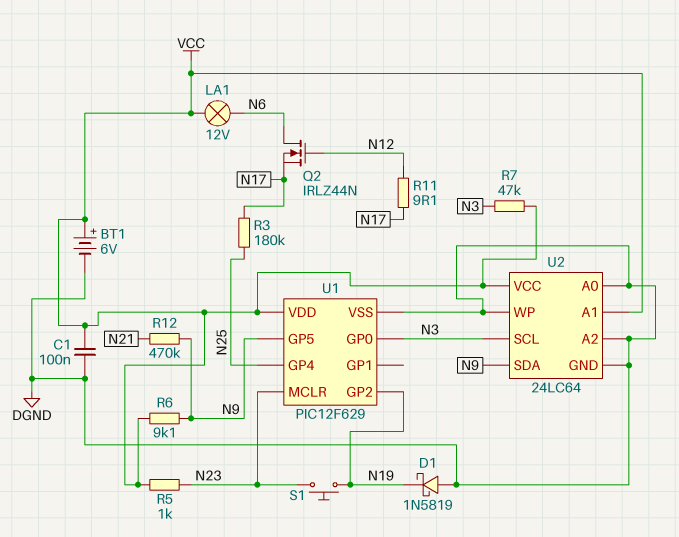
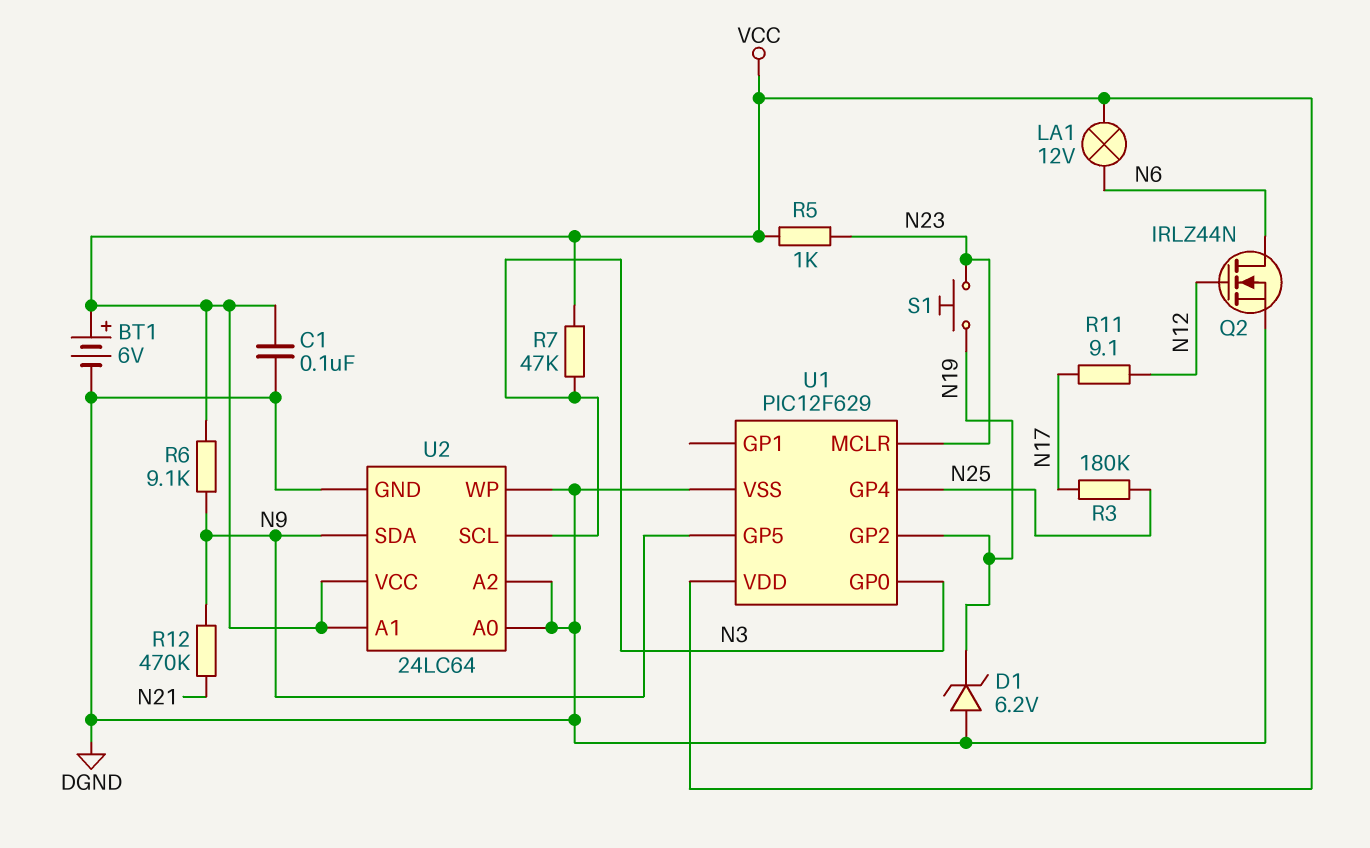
D1: schottky 1N5819 (A DGND, K N19) -> zener 6.2V (A DGND, K N19)
Q2: NMOS IRLZ44N (G N12, D N6, S N17) -> NMOS IRLZ44N (G N12, D N6, S DGND)

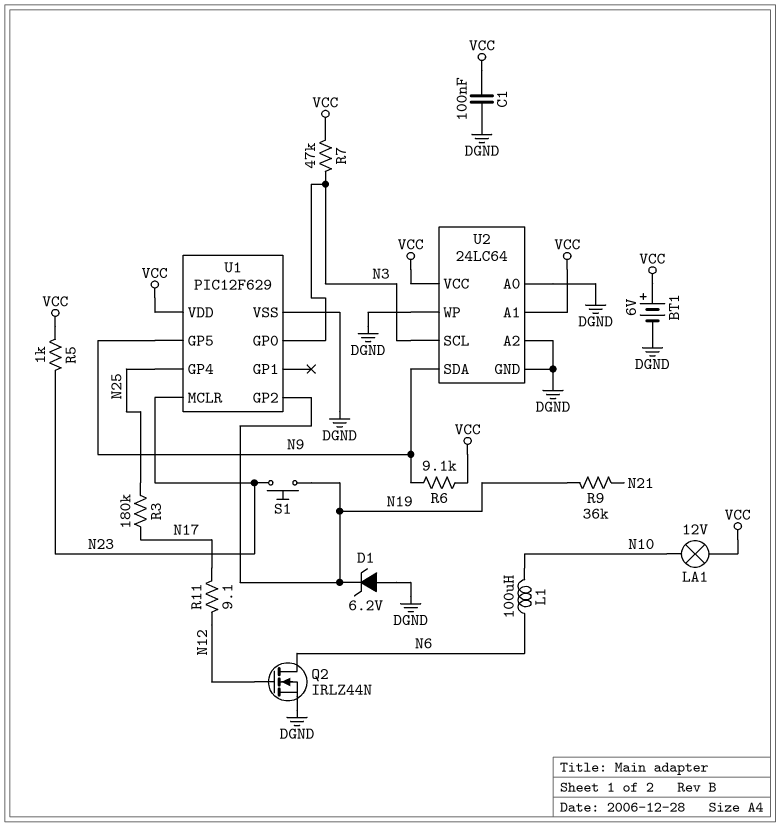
L1: none -> 100uH (N6, N10)
LA1: lamp 12V (N6, VCC) -> lamp 12V (N10, VCC)
R9: none -> 36k (N19, N21)
R12: 470k (N9, N21) -> none

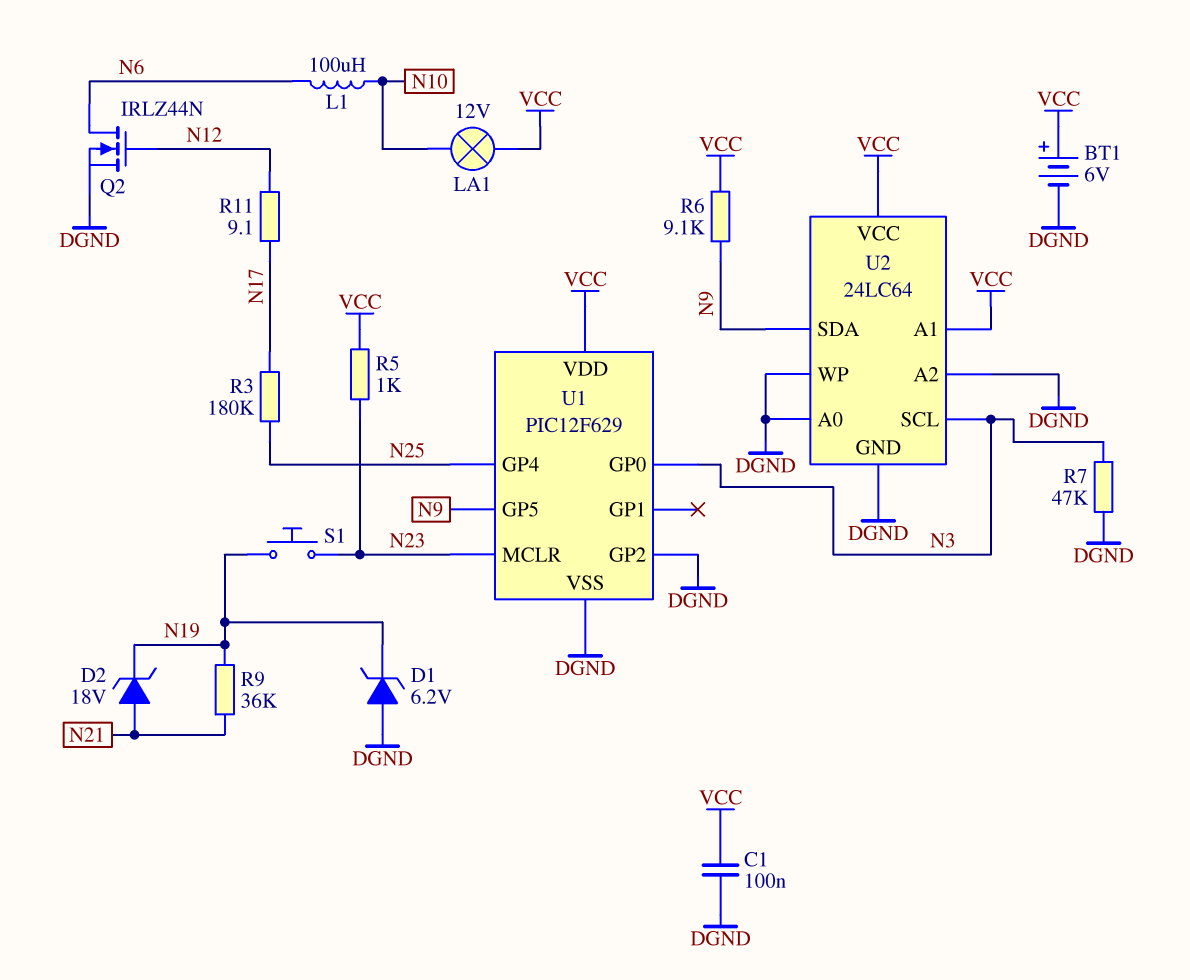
D2: none -> zener 18V (A N21, K N19)
R7: 47k (N3, VCC) -> 47k (DGND, N3)
U1 pin GP2: N19 -> DGND

